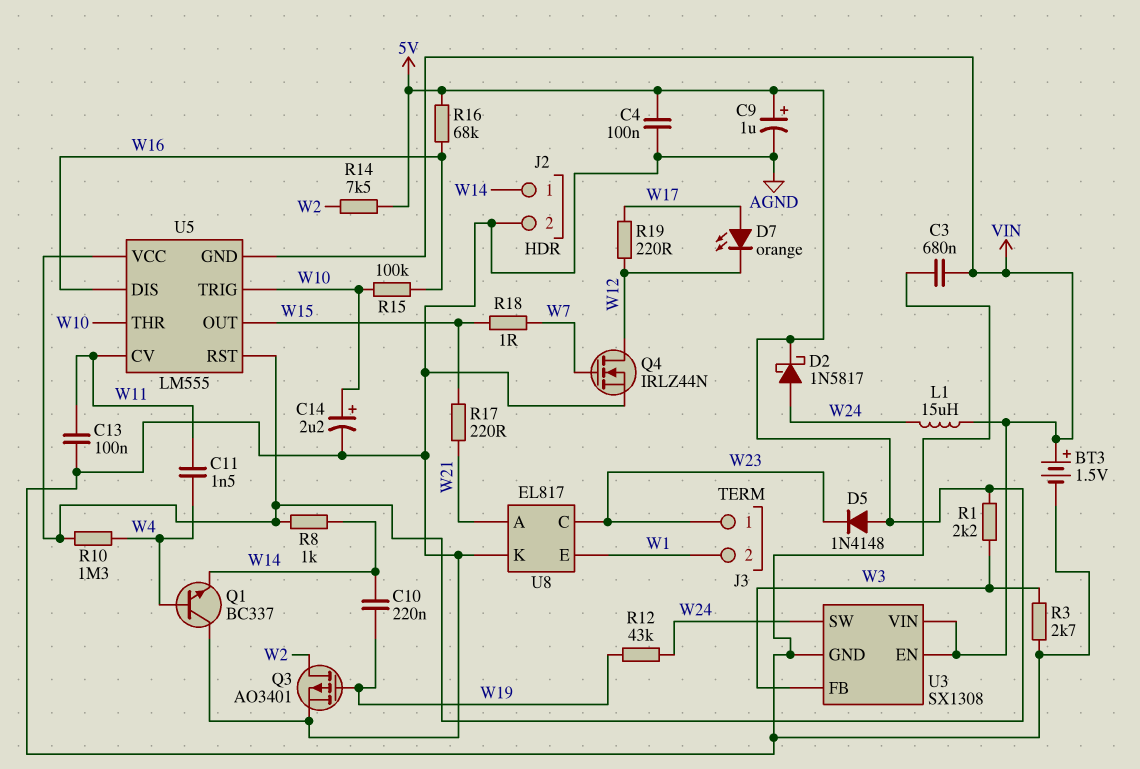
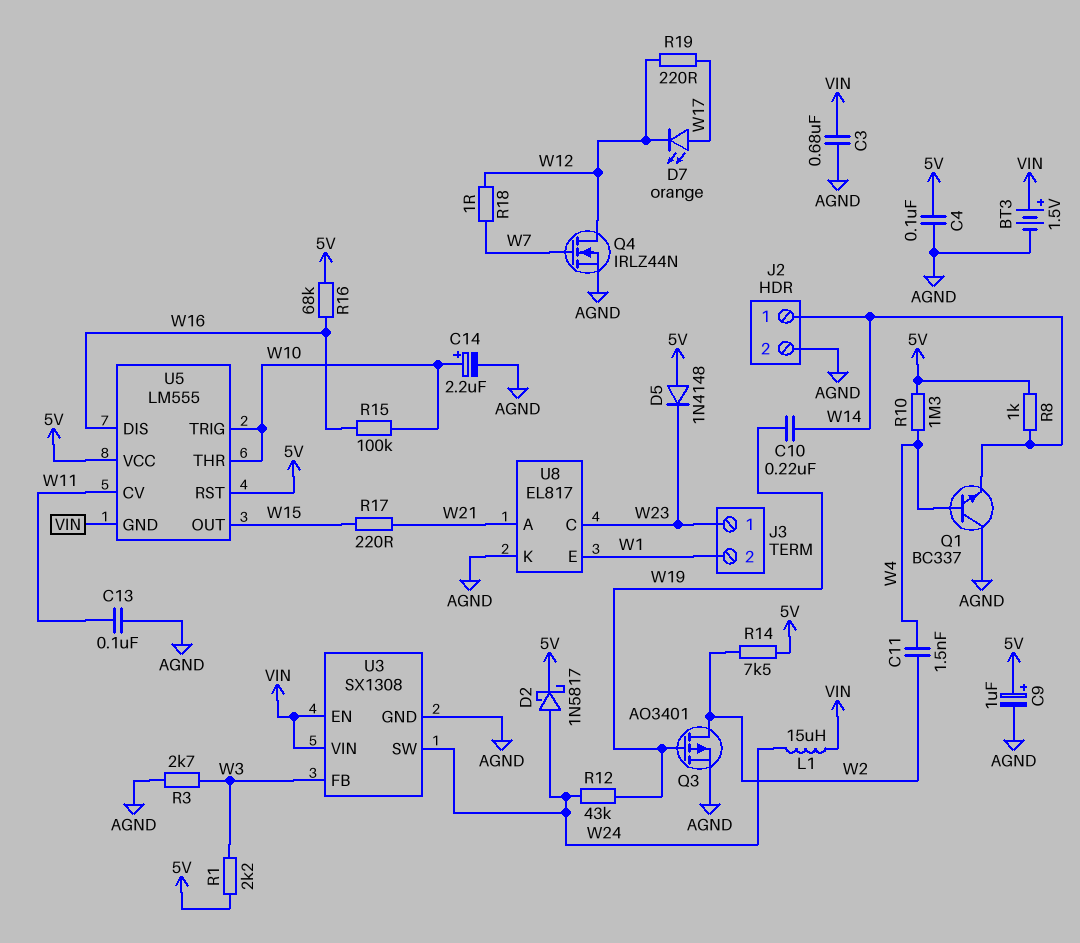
C11: 1.5nF (W4, W11) -> 1.5nF (W2, W4)
R18: 1 (W7, W15) -> 1 (W7, W12)

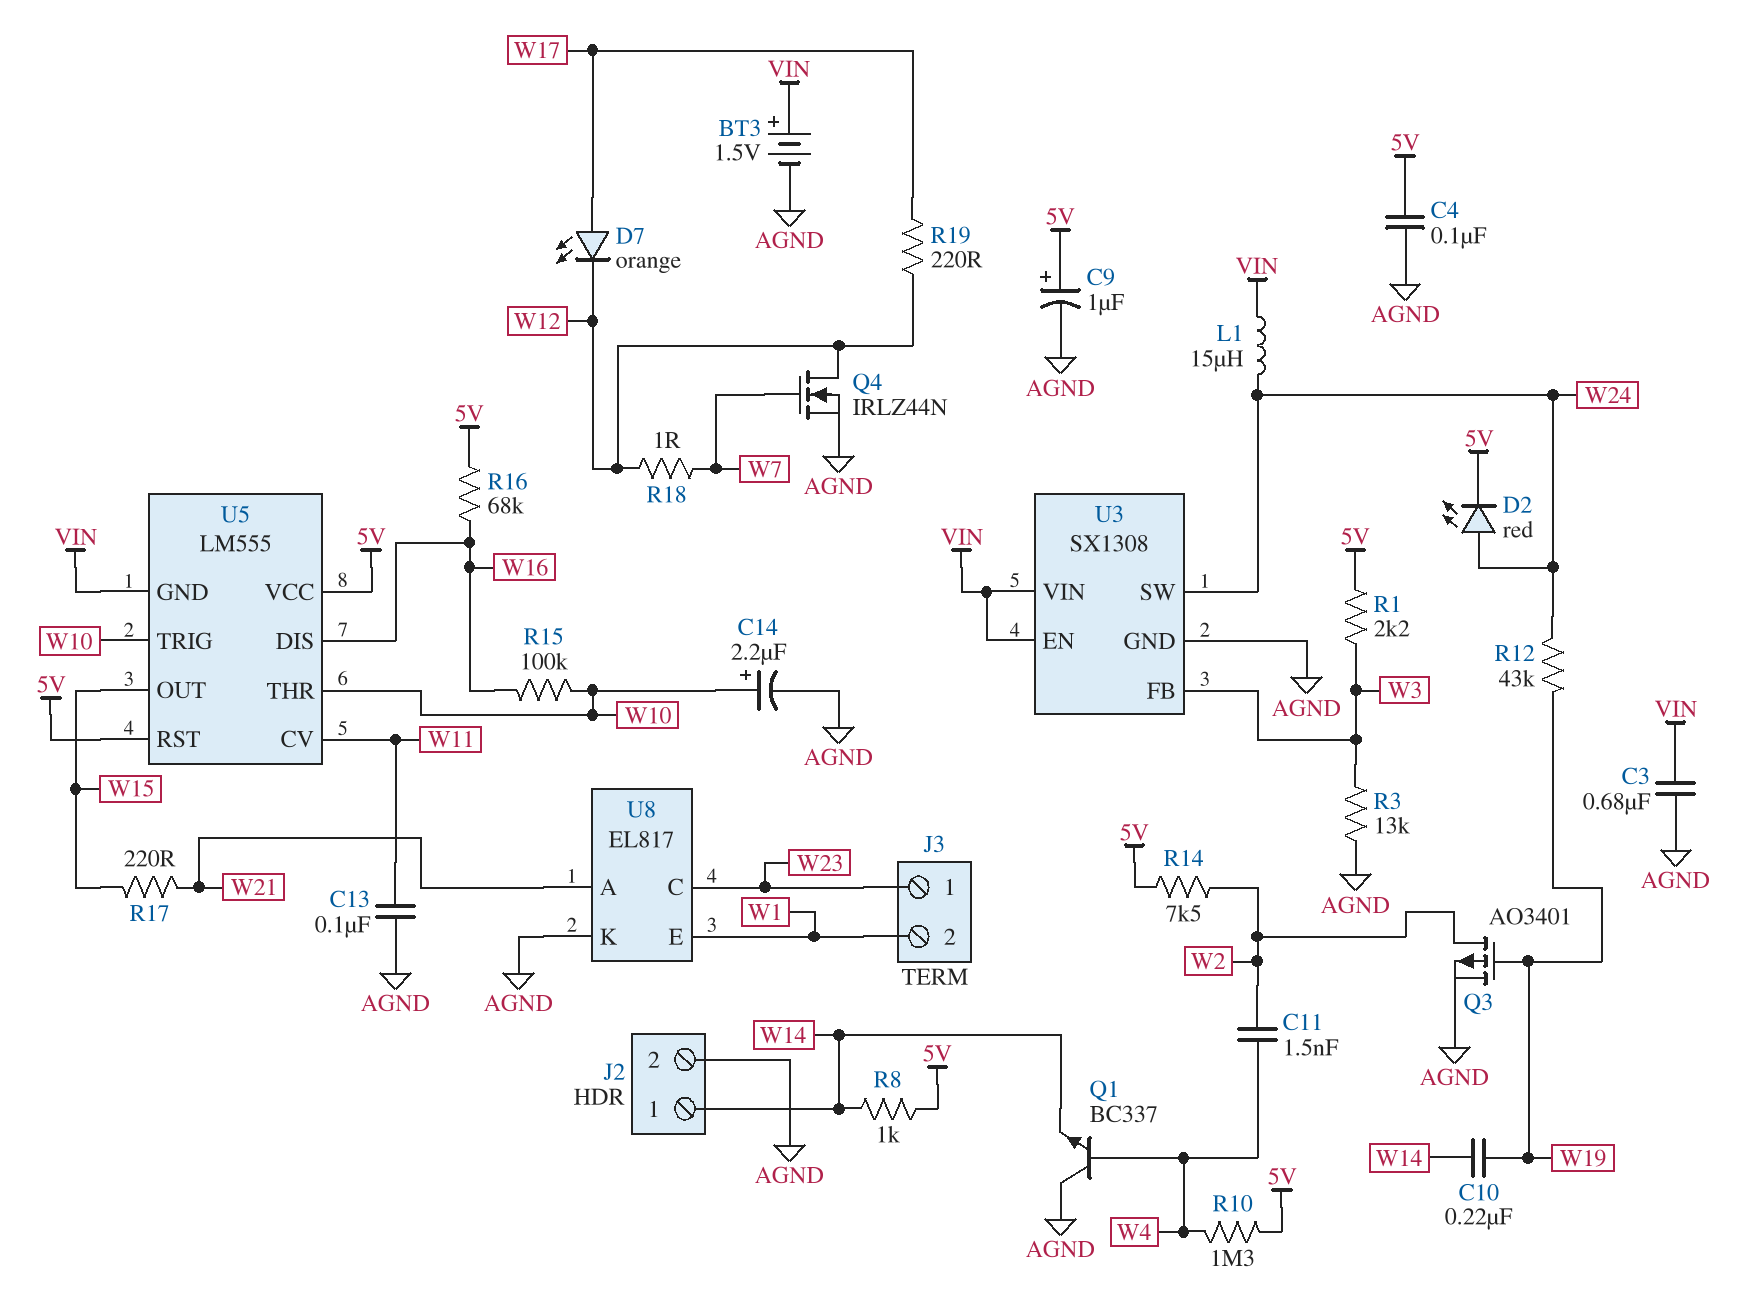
D2: schottky 1N5817 (A W24, K 5V) -> LED red (A W24, K 5V)
D5: diode 1N4148 (A 5V, K W23) -> none
R3: 2.7k (AGND, W3) -> 13k (AGND, W3)

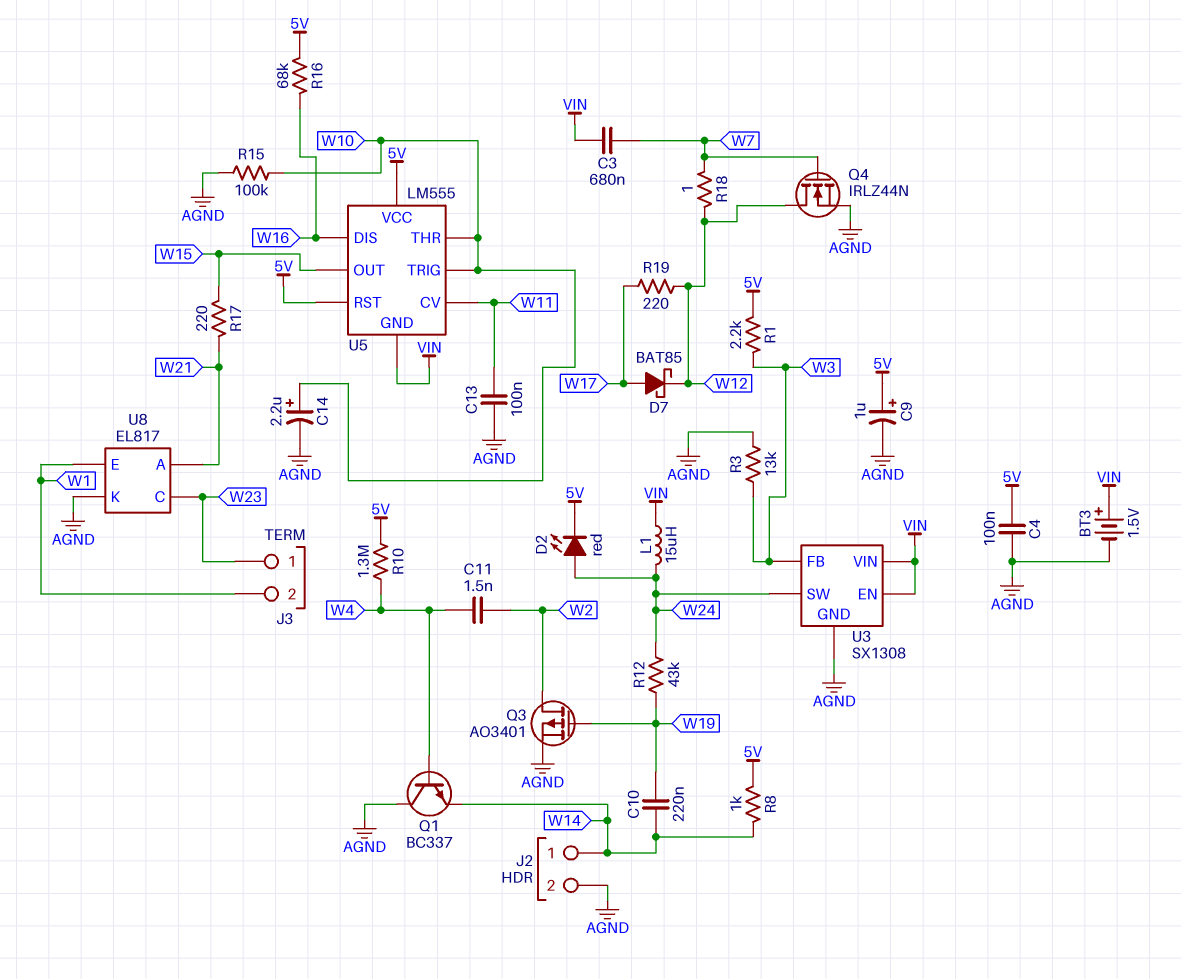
C3: 680nF (AGND, VIN) -> 680nF (VIN, W7)
D7: LED orange (A W17, K W12) -> schottky BAT85 (A W17, K W12)
R14: 7.5k (5V, W2) -> none
R15: 100k (W10, W16) -> 100k (AGND, W10)

